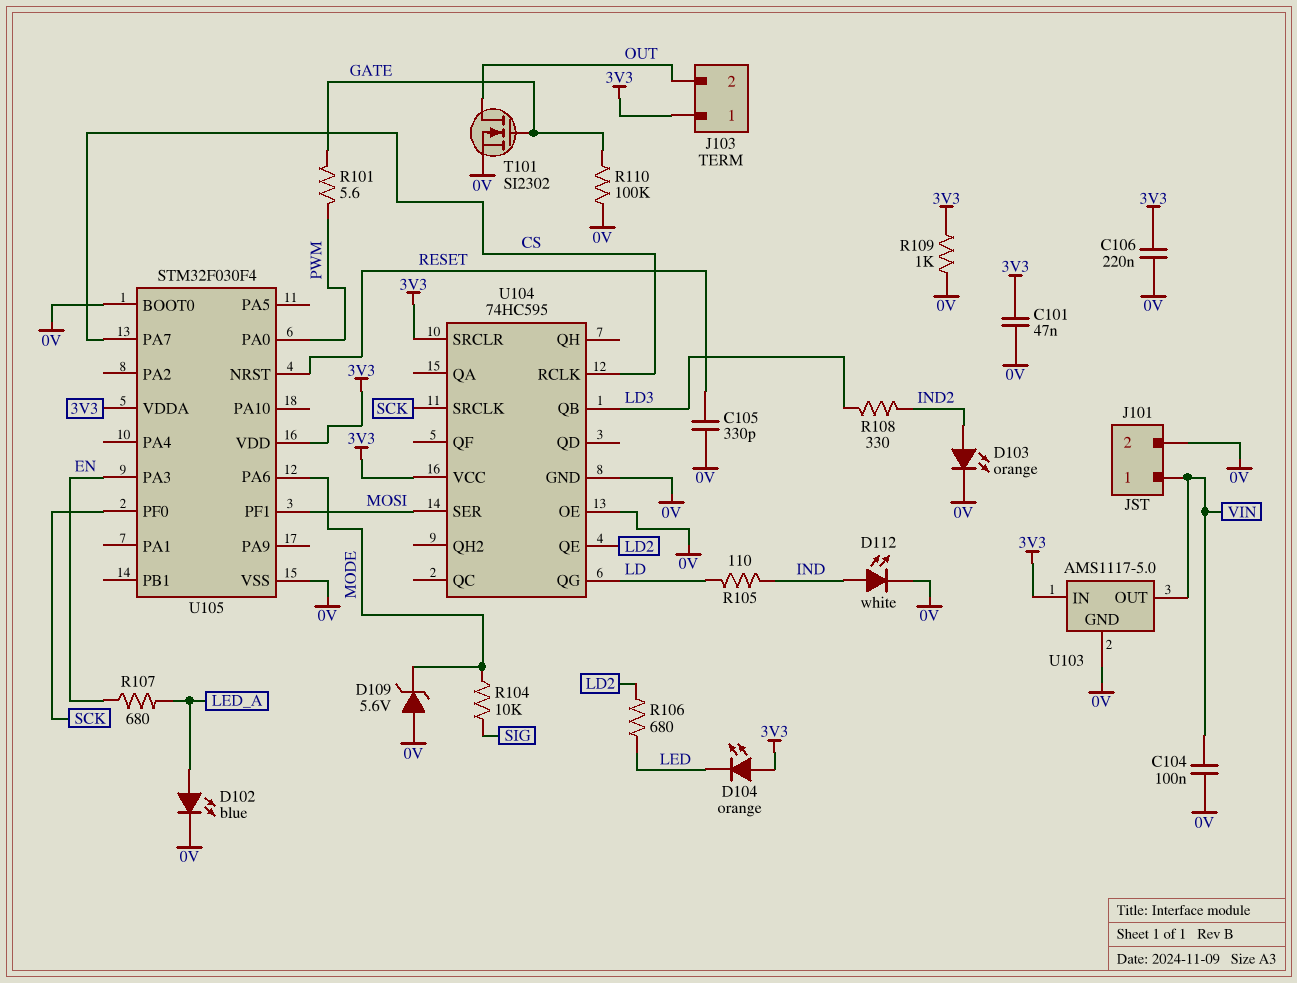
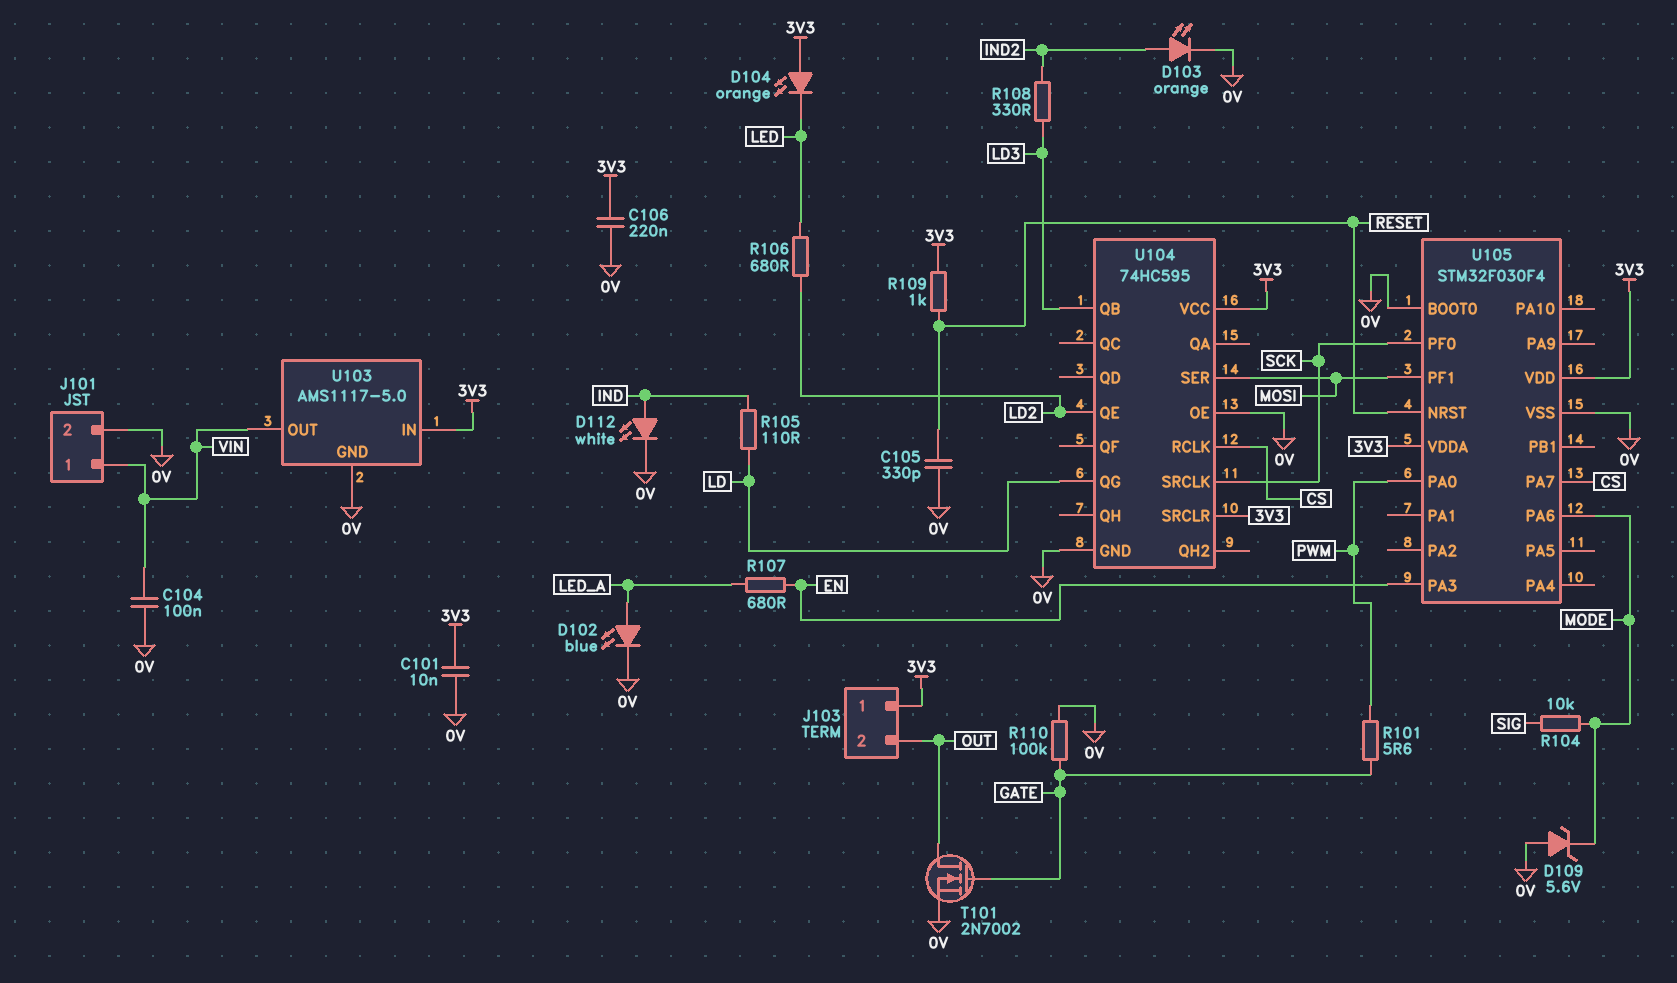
C101: 47nF (0V, 3V3) -> 10nF (0V, 3V3)
R109: 1k (0V, 3V3) -> 1k (3V3, RESET)
T101: NMOS SI2302 (G GATE, D OUT, S 0V) -> NMOS 2N7002 (G GATE, D OUT, S 0V)

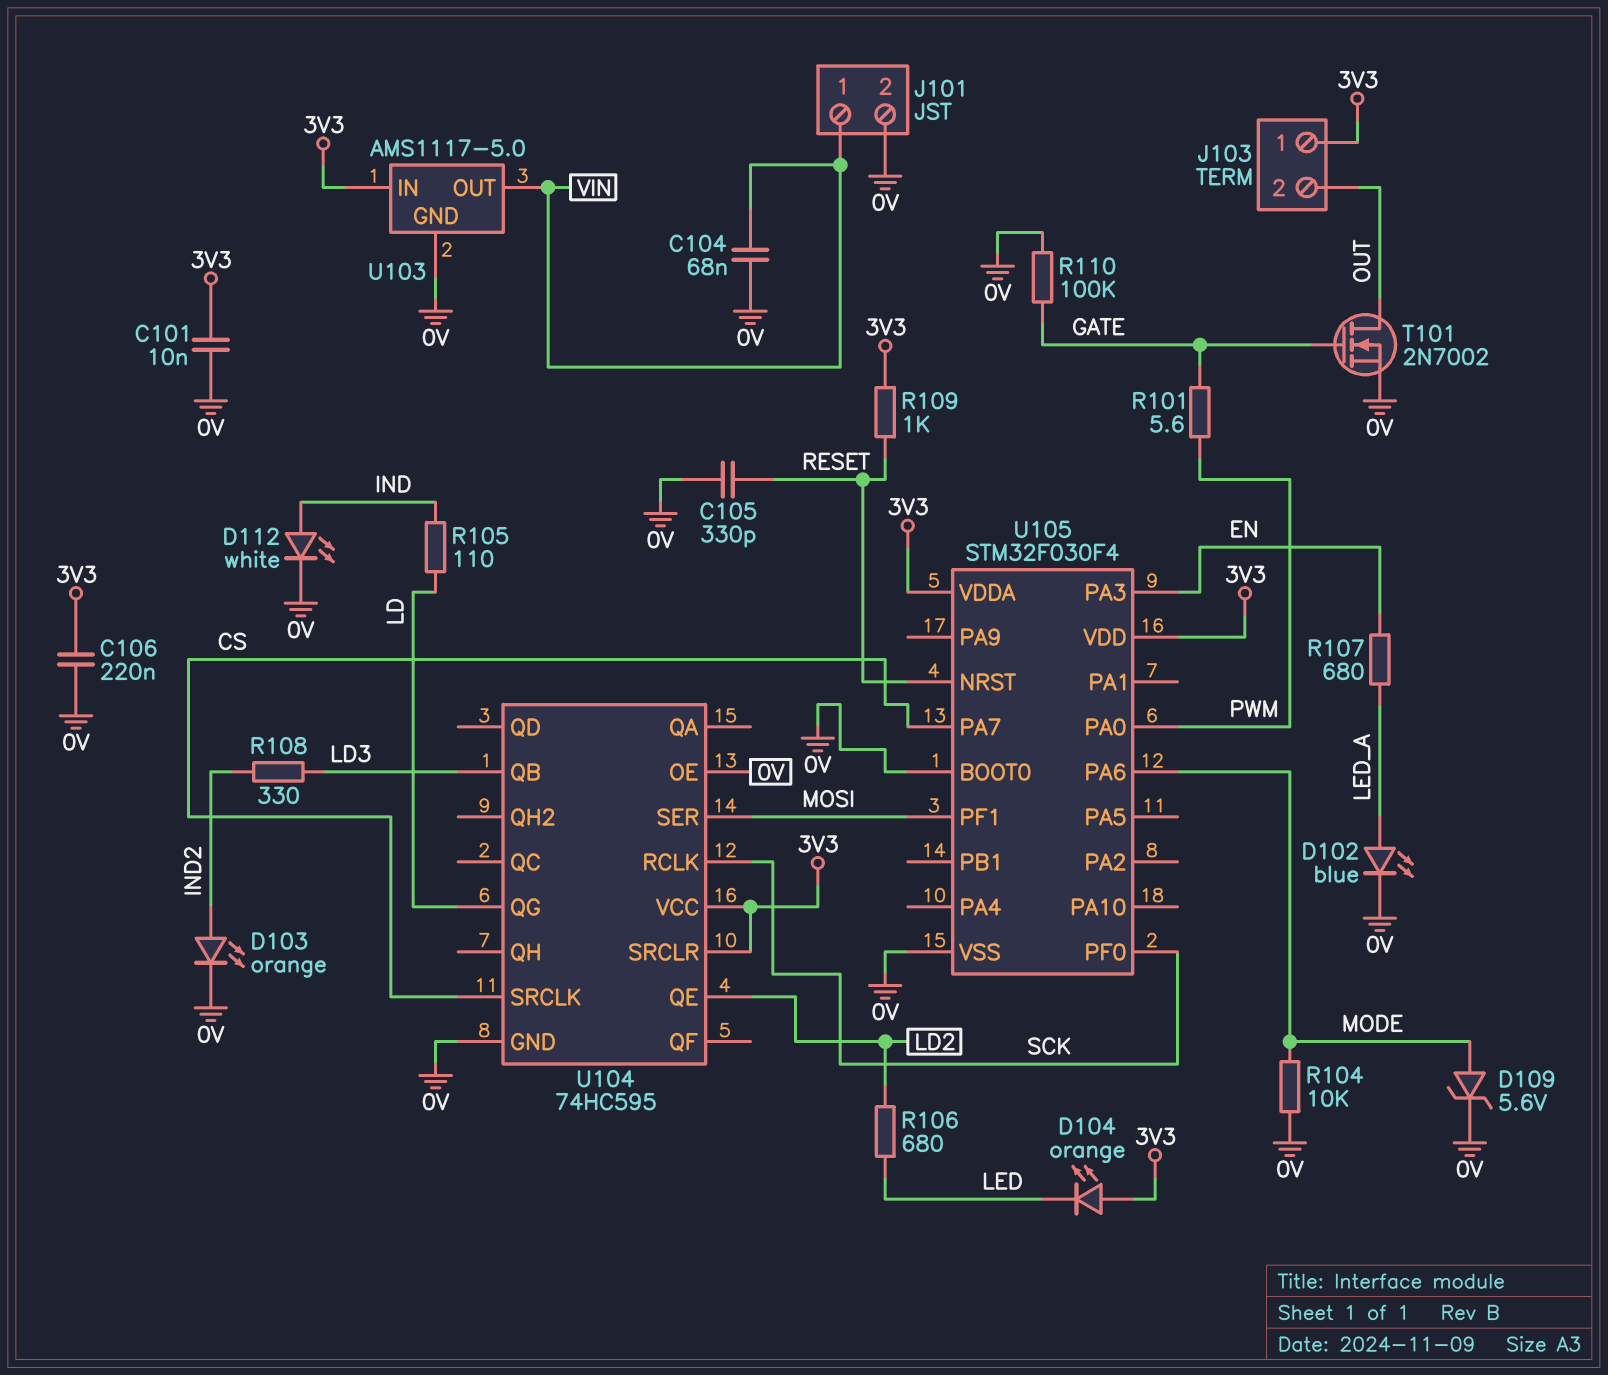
C104: 100nF (0V, VIN) -> 68nF (0V, VIN)
D109: zener 5.6V (A 0V, K MODE) -> zener 5.6V (A MODE, K 0V)
R104: 10k (MODE, SIG) -> 10k (0V, MODE)
U104 pin RCLK: CS -> SCK
U104 pin SRCLK: SCK -> CS

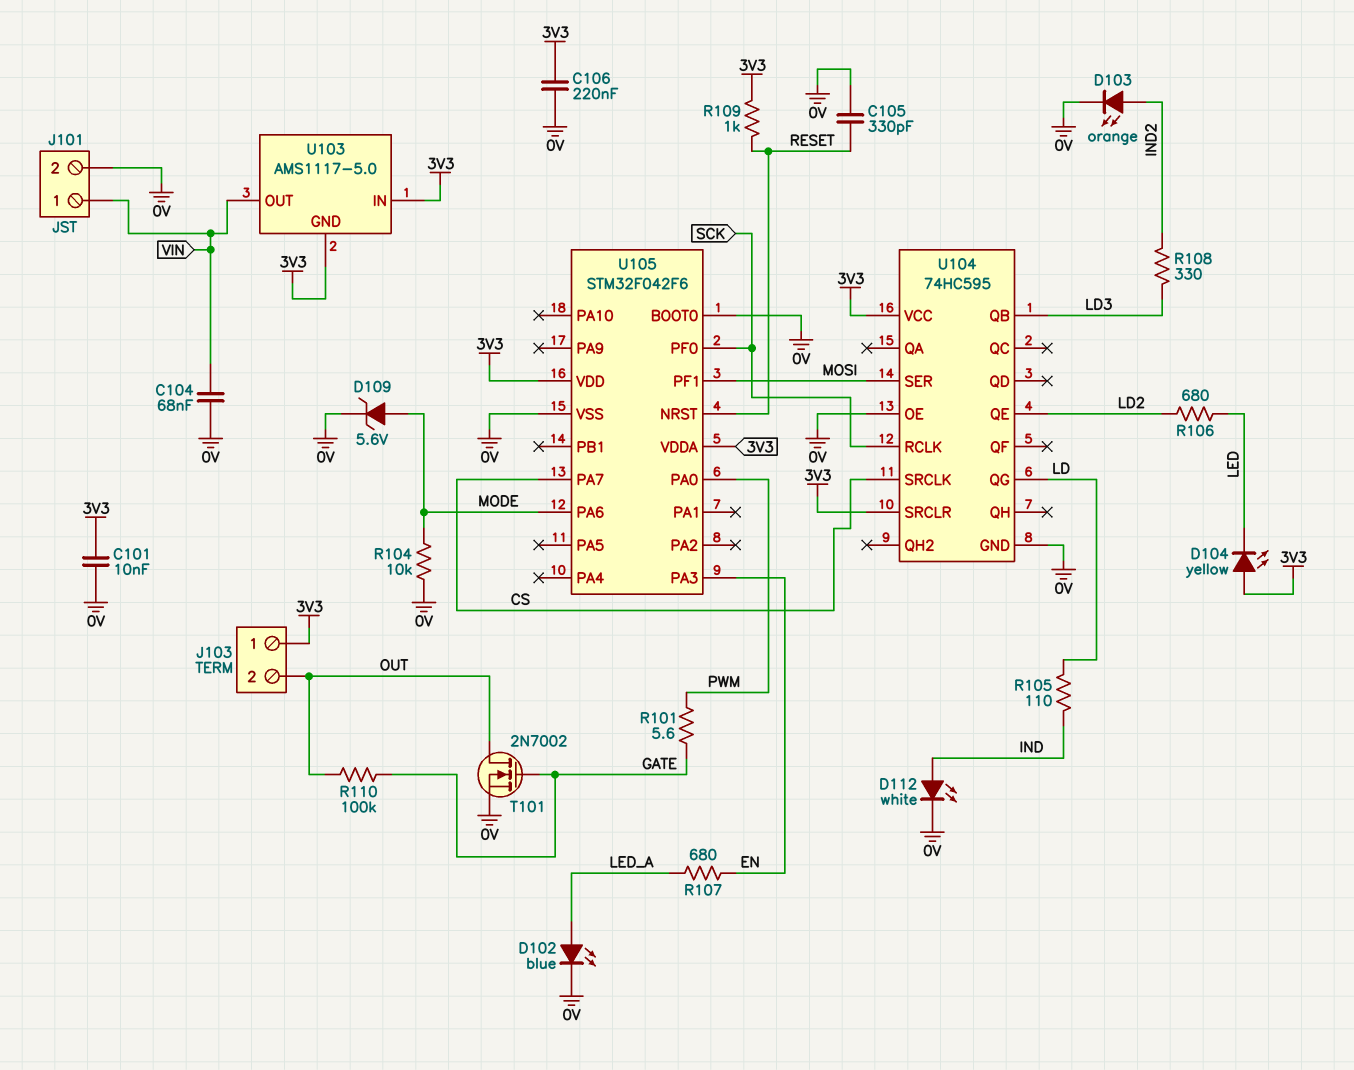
D104: LED orange (A 3V3, K LED) -> LED yellow (A 3V3, K LED)
R110: 100k (0V, GATE) -> 100k (GATE, OUT)
U103 pin GND: 0V -> 3V3
U105: STM32F030F4 -> STM32F042F6

